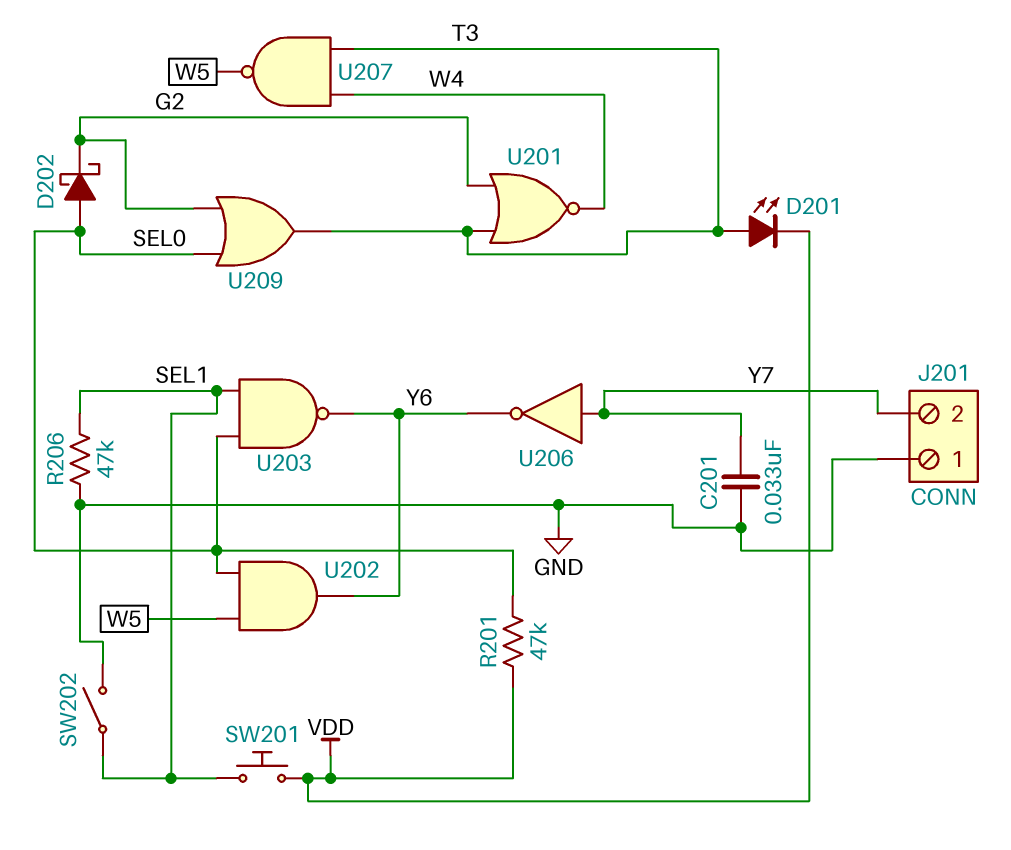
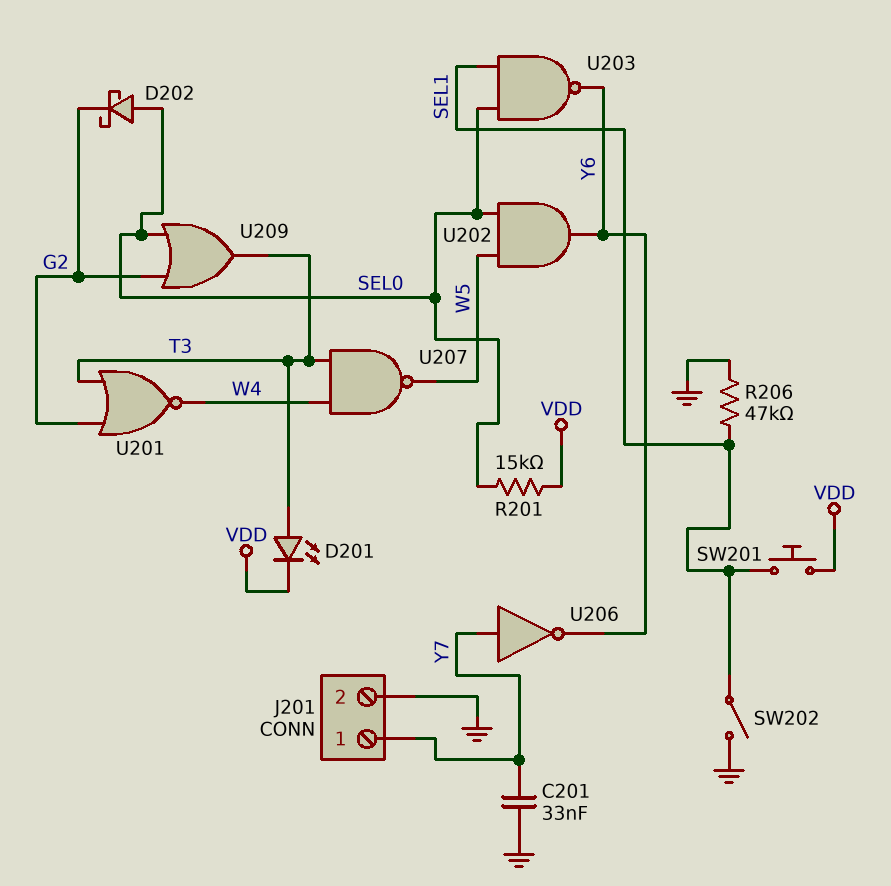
J201 pin 1: GND -> Y7
J201 pin 2: Y7 -> GND
R201: 47k (SEL0, VDD) -> 15k (SEL0, VDD)

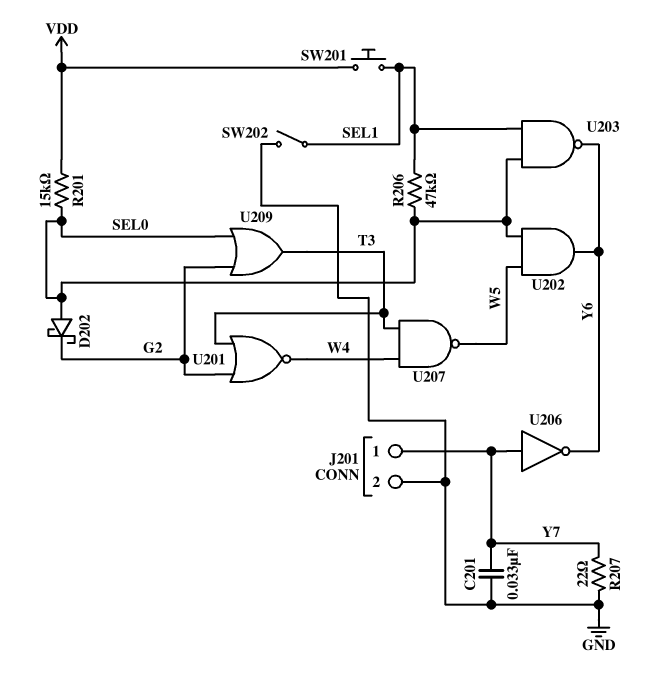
D201: LED (A T3, K VDD) -> none
R206: 47k (GND, SEL1) -> 47k (SEL0, SEL1)
R207: none -> 22 (GND, Y7)

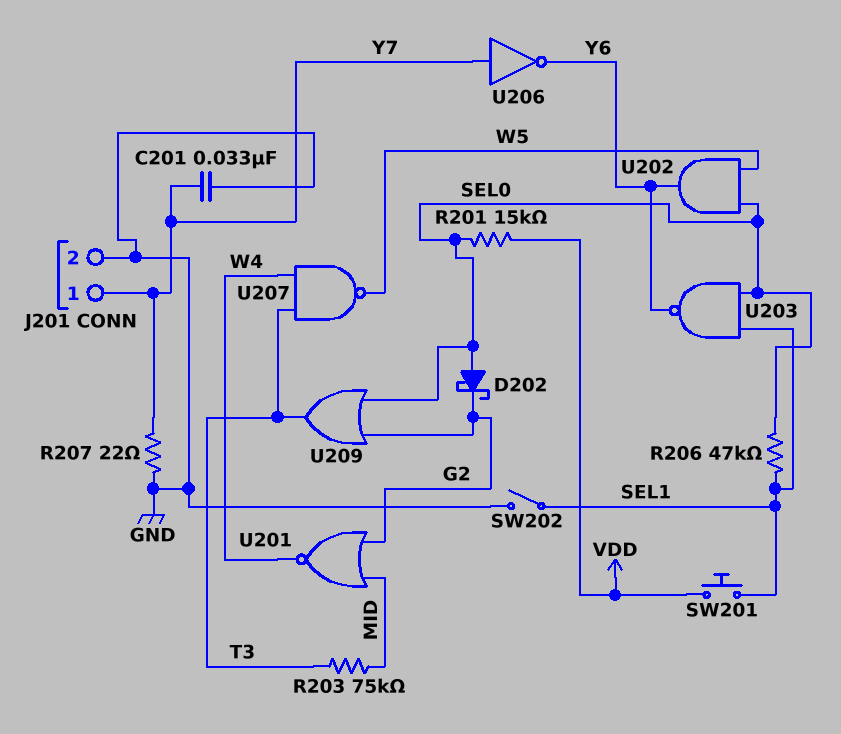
R203: none -> 75k (MID, T3)
U201: NOR (in G2, in T3, out W4) -> NOR (in G2, in MID, out W4)

